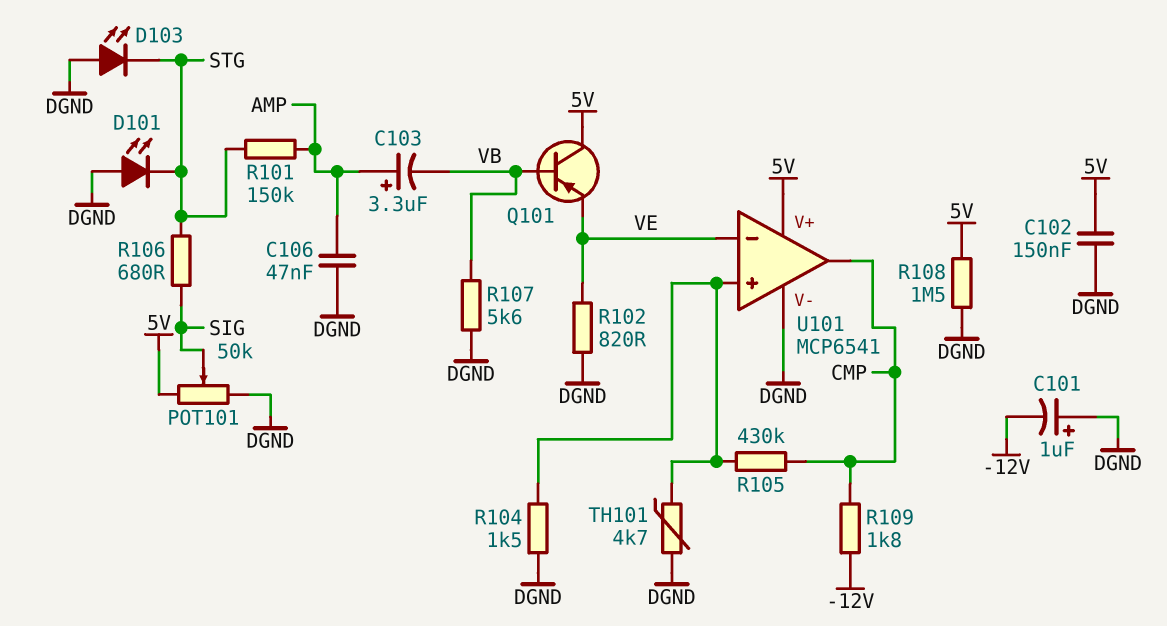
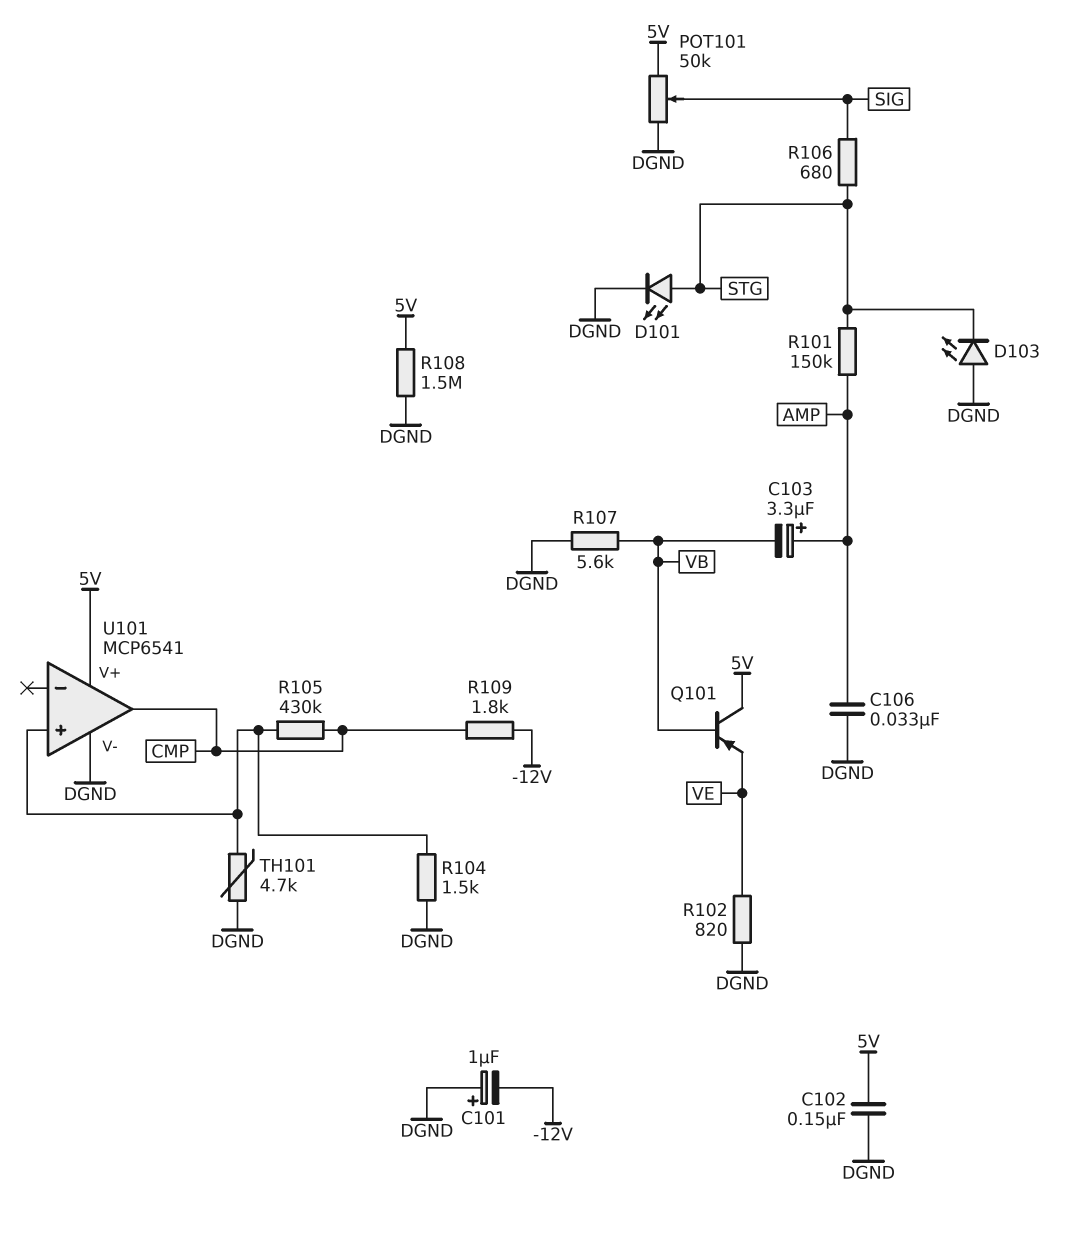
C106: 47nF (AMP, DGND) -> 33nF (AMP, DGND)
D101: LED (A DGND, K STG) -> LED (A STG, K DGND)
U101 pin in-: VE -> none

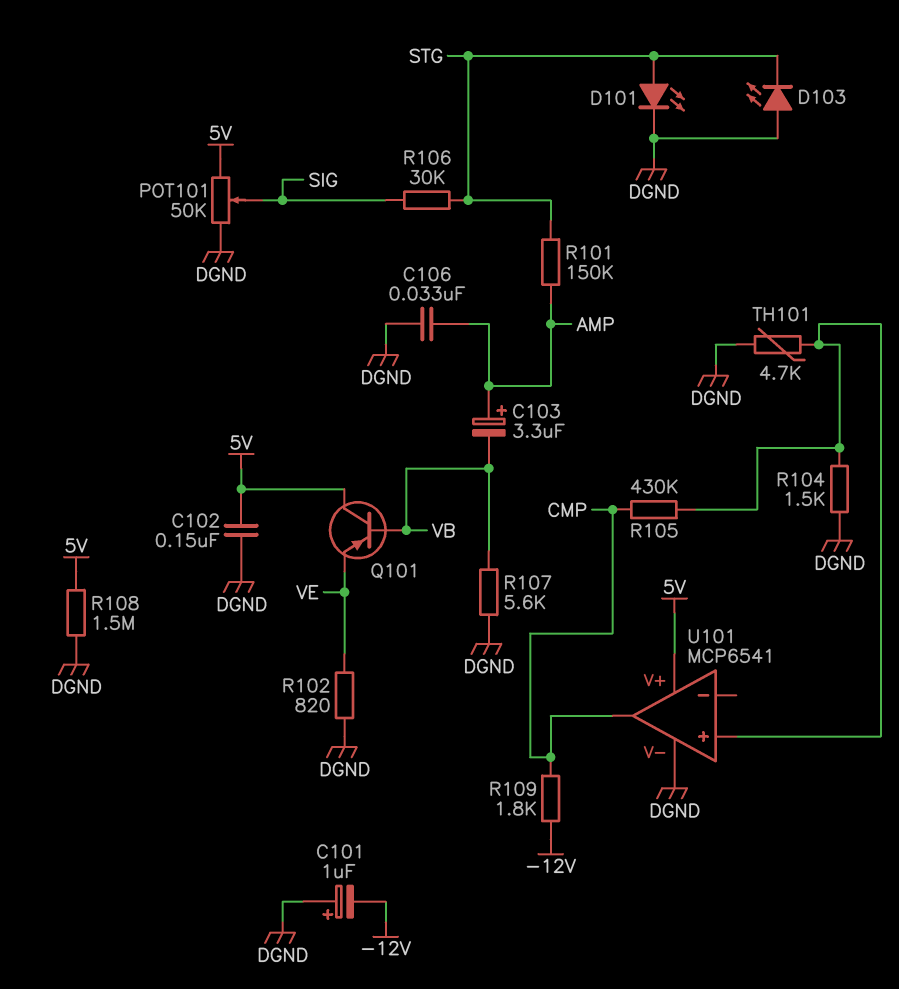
R106: 680 (SIG, STG) -> 30k (SIG, STG)

